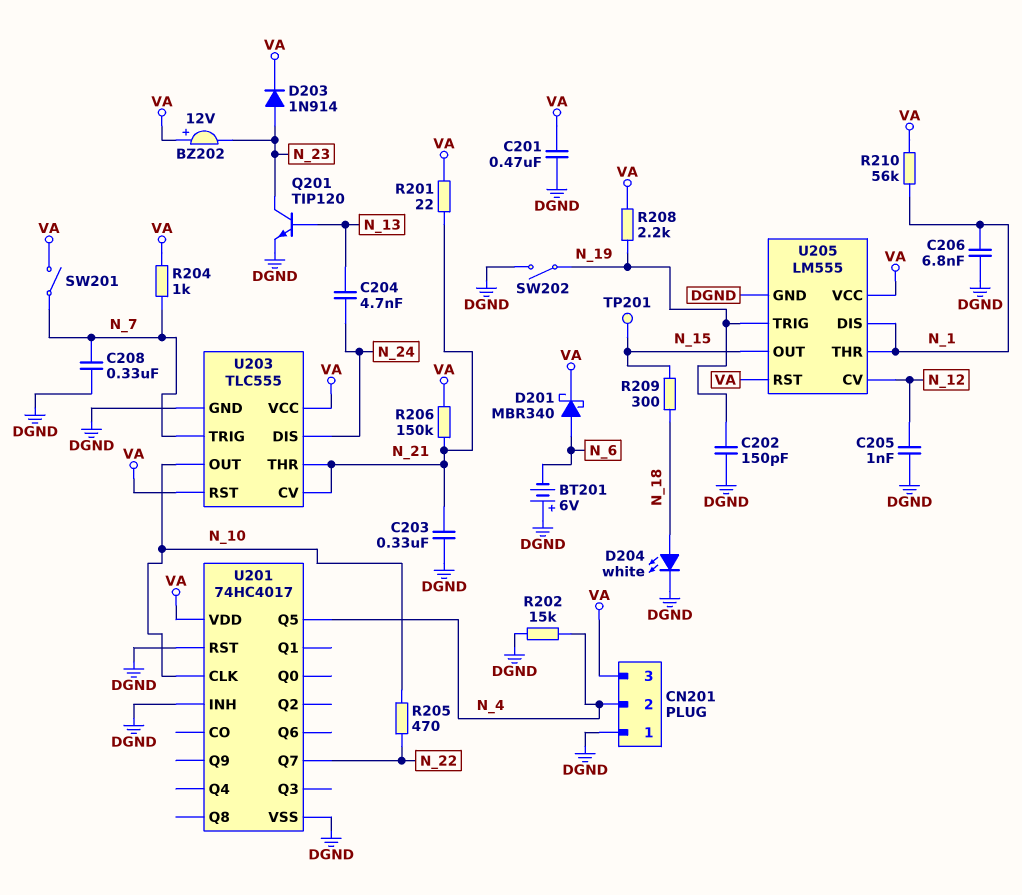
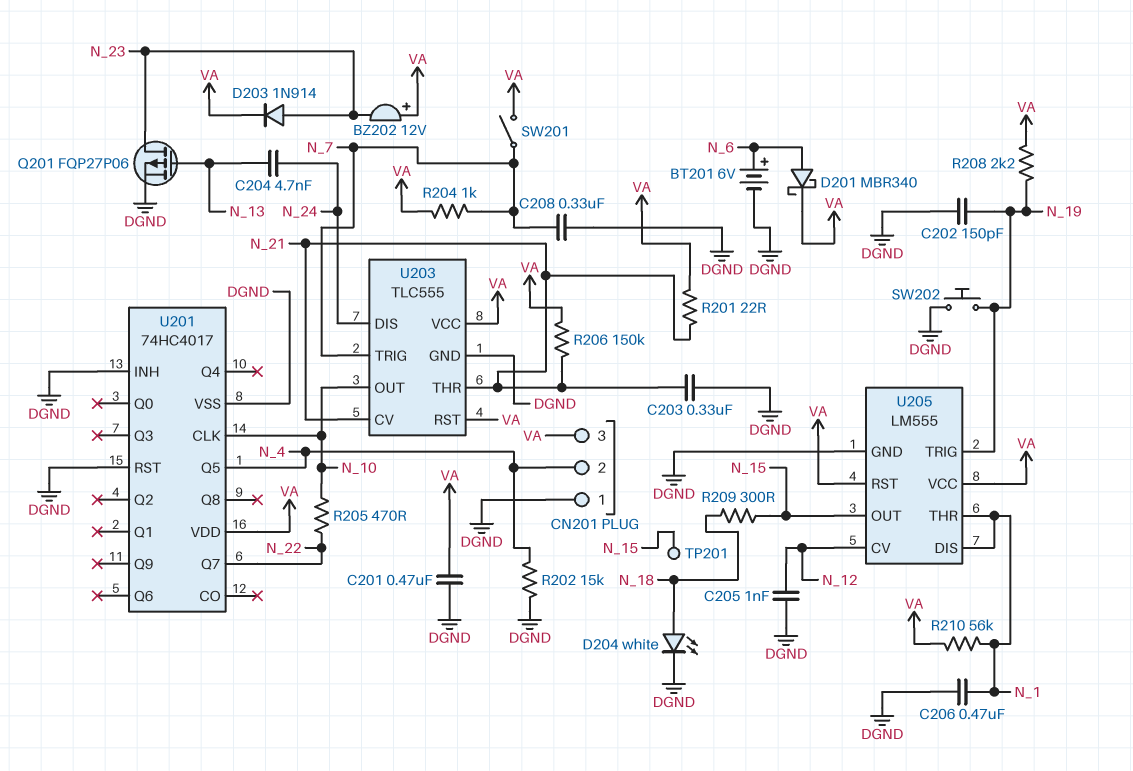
BT201: 6V (plus DGND, minus N_6) -> 6V (plus N_6, minus DGND)
C206: 6.8nF (DGND, N_1) -> 470nF (DGND, N_1)
Q201: NPN TIP120 (B N_13, C N_23, E DGND) -> PMOS FQP27P06 (G N_13, D N_23, S DGND)
SW202: switch (DGND, N_19) -> button (DGND, N_19)

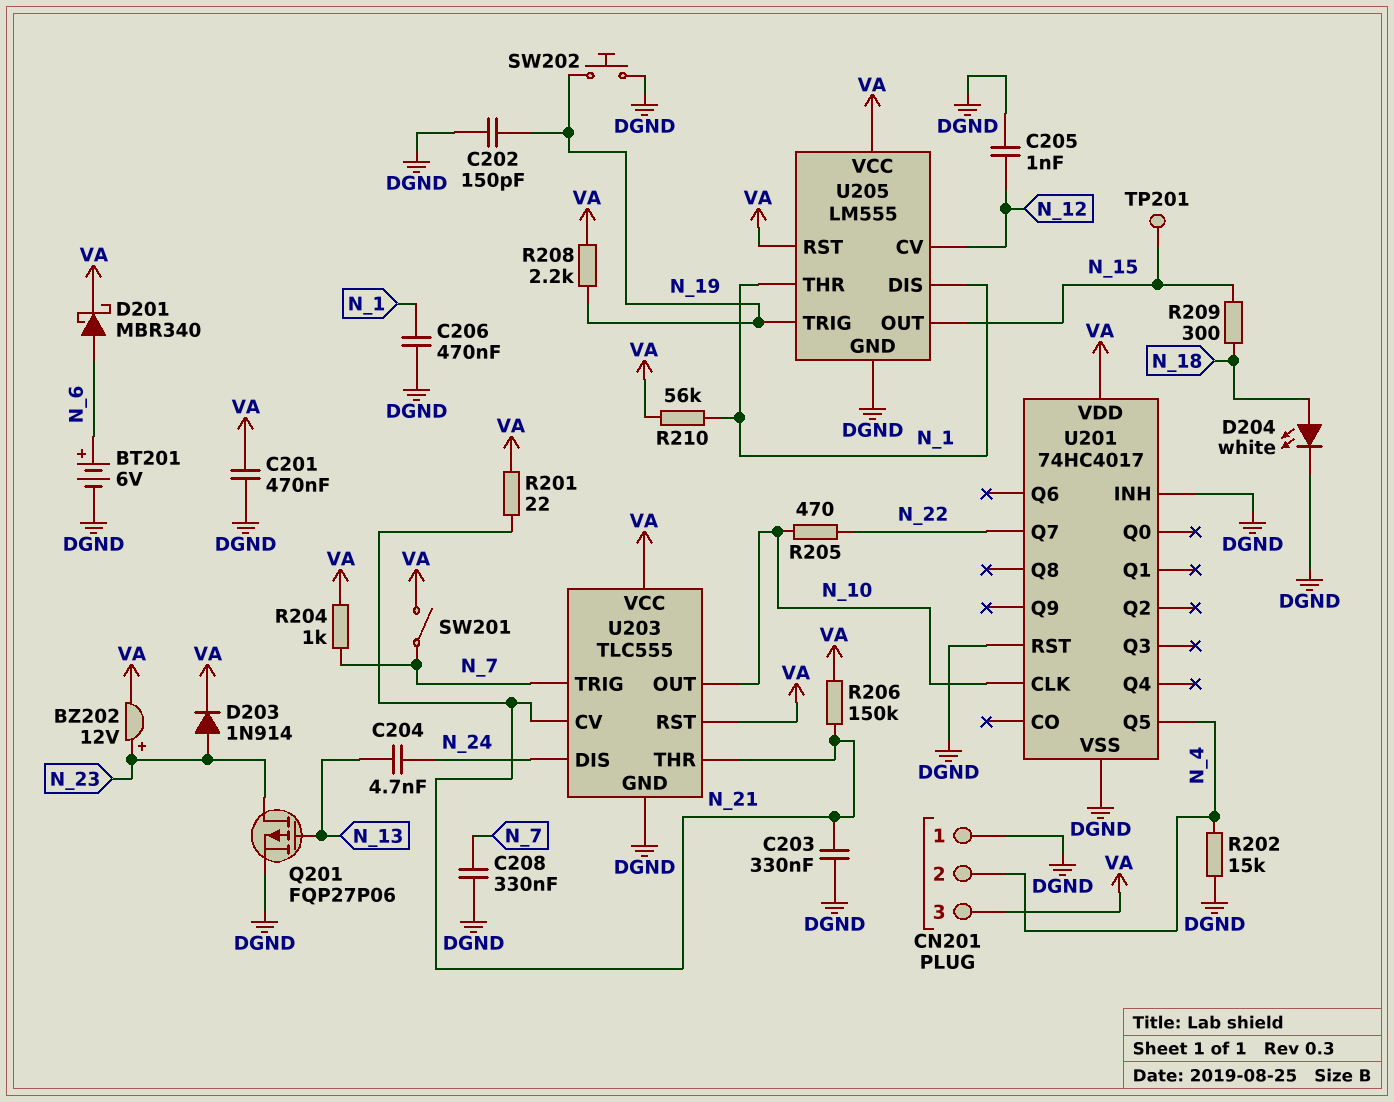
BZ202: buzzer 12V (plus VA, minus N_23) -> buzzer 12V (plus N_23, minus VA)

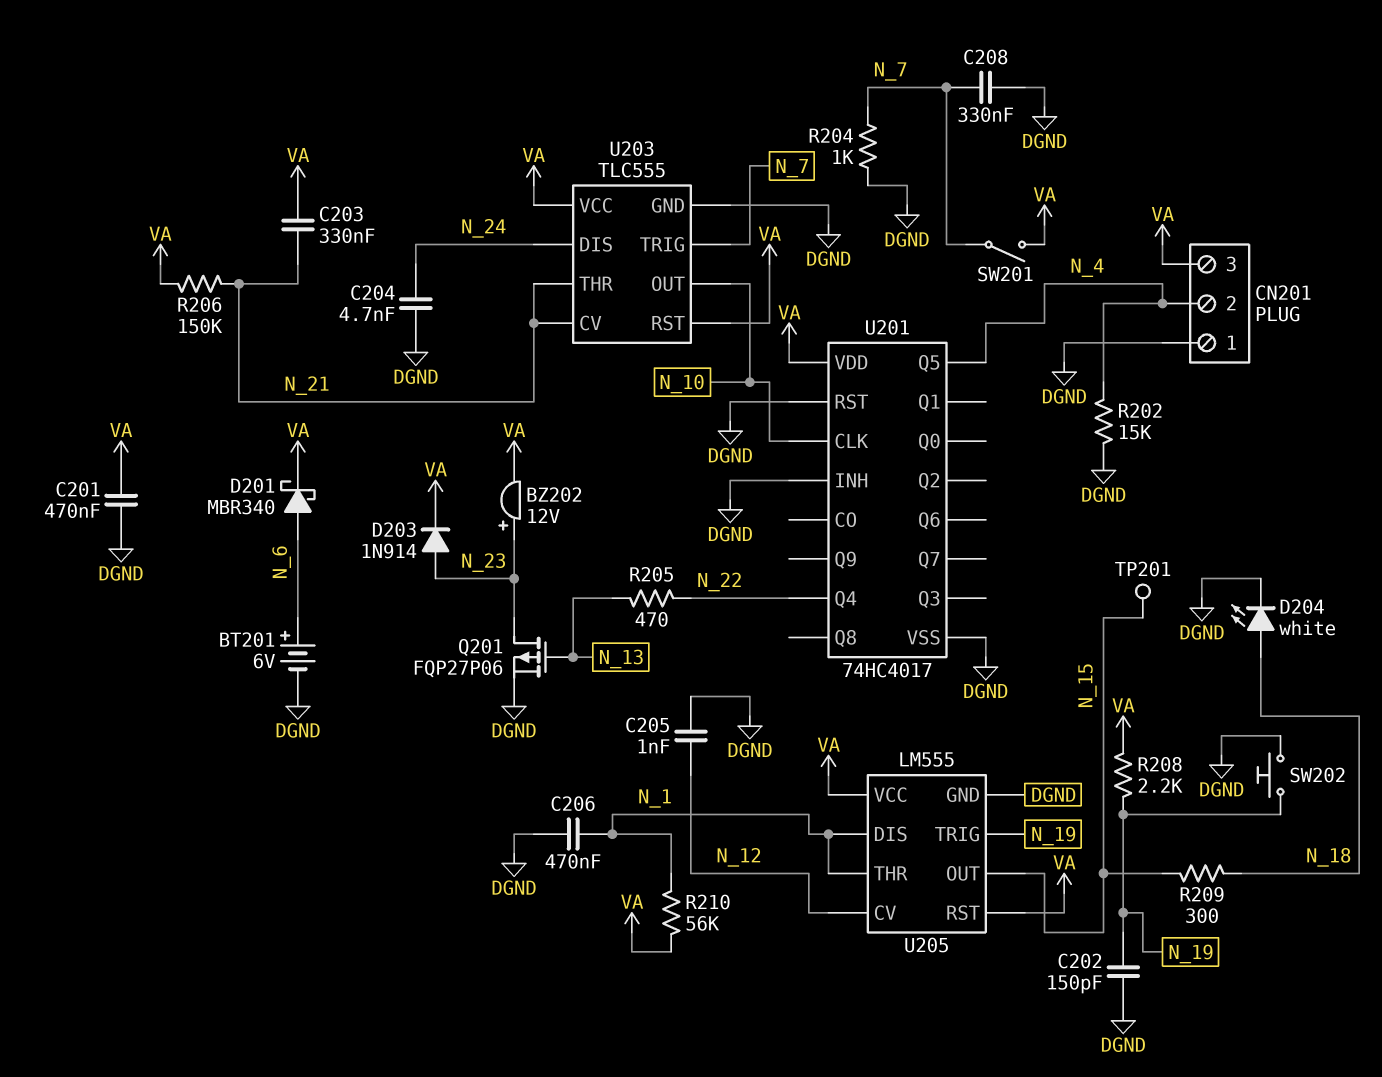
C203: 330nF (DGND, N_21) -> 330nF (N_21, VA)
C204: 4.7nF (N_13, N_24) -> 4.7nF (DGND, N_24)
R201: 22 (N_21, VA) -> none
R204: 1k (N_7, VA) -> 1k (DGND, N_7)
R205: 470 (N_10, N_22) -> 470 (N_13, N_22)
U201 pin Q4: none -> N_22
U201 pin Q7: N_22 -> none

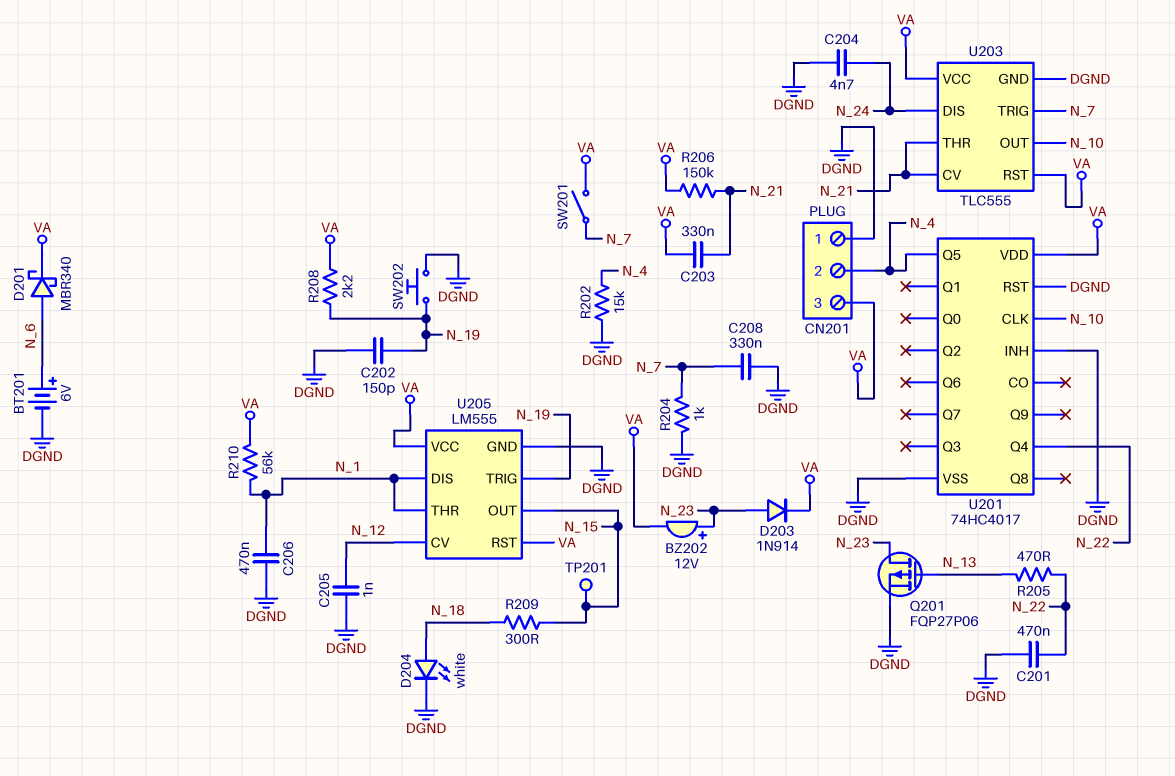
C201: 470nF (DGND, VA) -> 470nF (DGND, N_22)

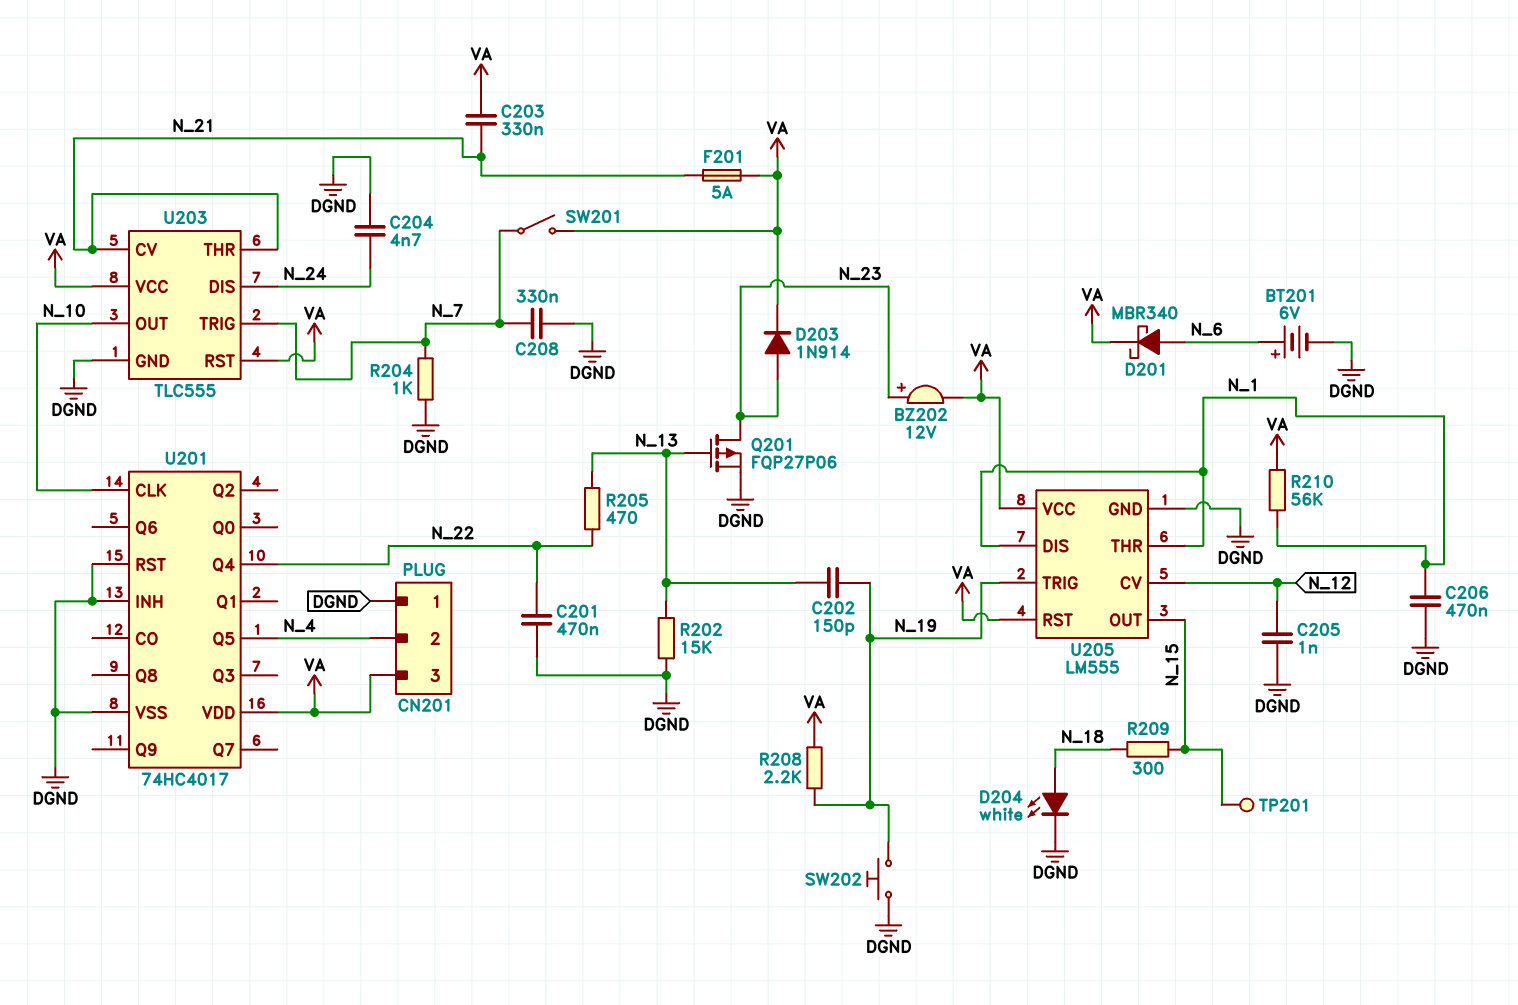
C202: 150pF (DGND, N_19) -> 150pF (N_13, N_19)
F201: none -> 5A (N_21, VA)
R202: 15k (DGND, N_4) -> 15k (DGND, N_13)
R206: 150k (N_21, VA) -> none

